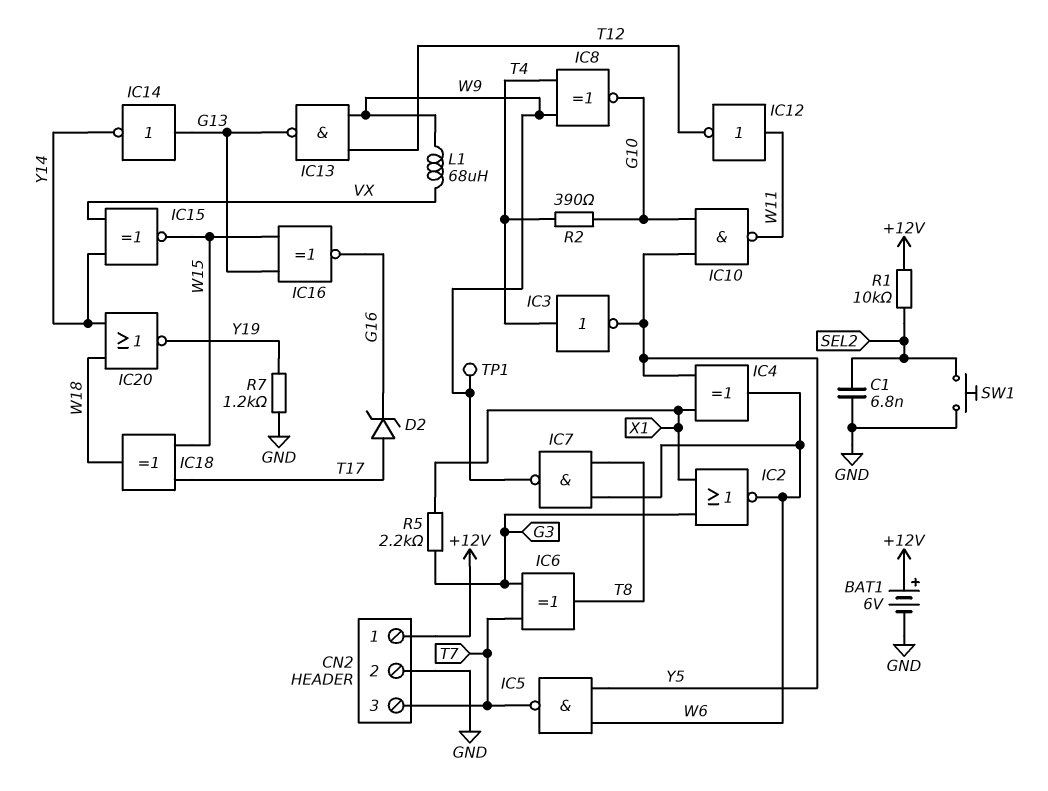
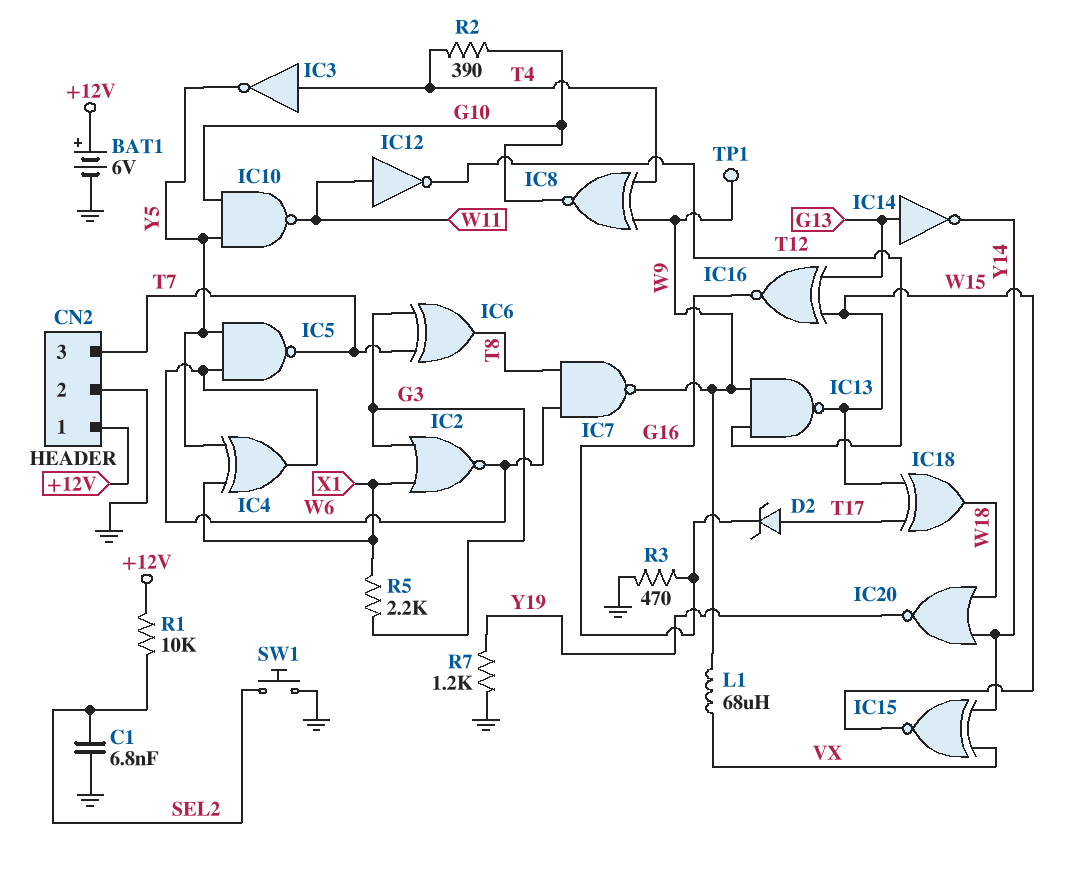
IC13: NAND (in T12, in W9, out G13) -> NAND (in T12, in W9, out W15)
R3: none -> 470 (G16, GND)

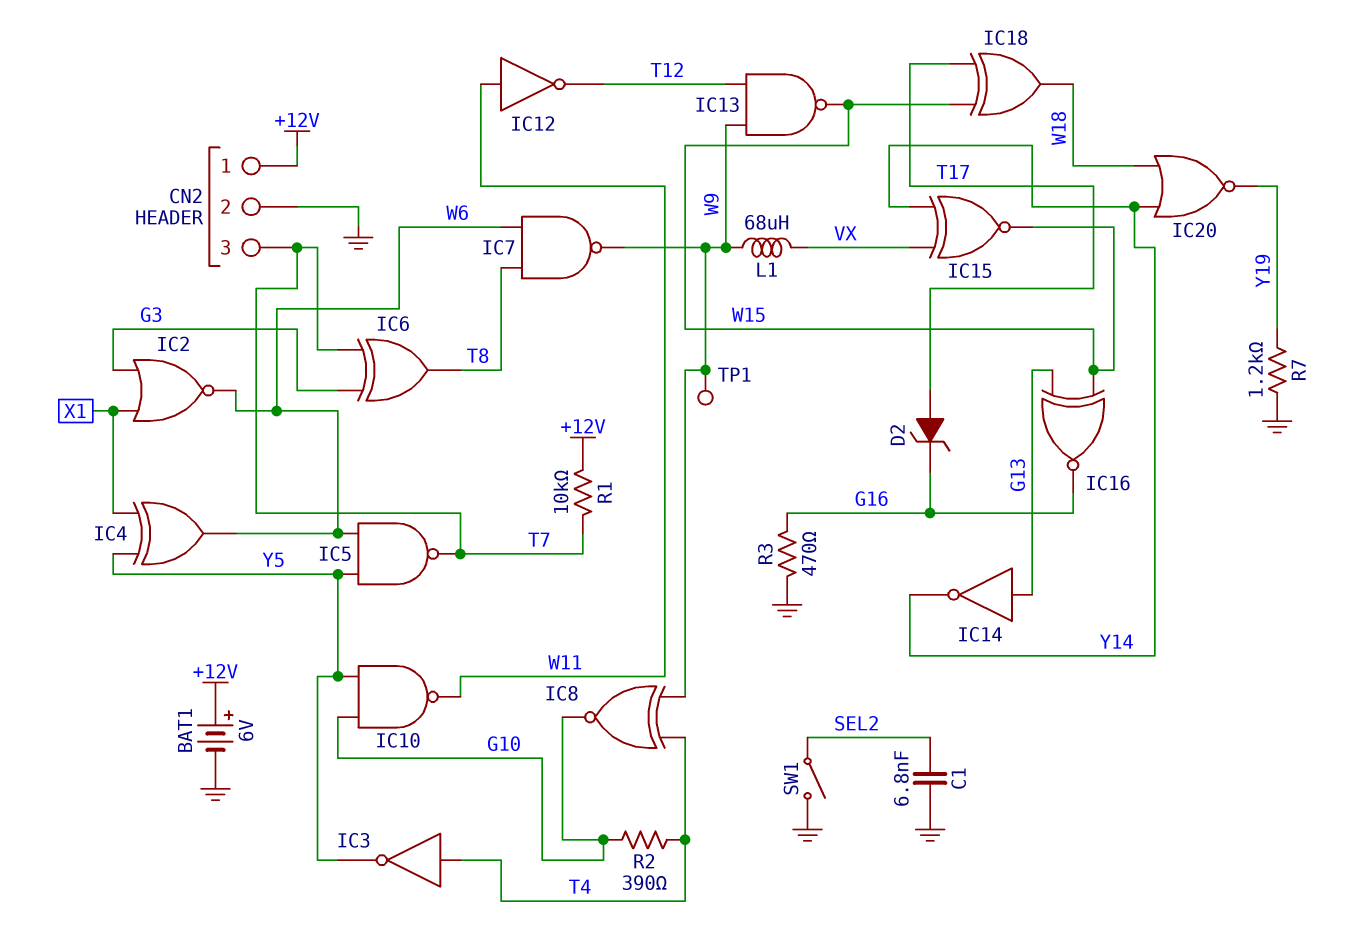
R1: 10k (+12V, SEL2) -> 10k (+12V, T7)
R5: 2.2k (G3, X1) -> none
SW1: button (GND, SEL2) -> switch (GND, SEL2)

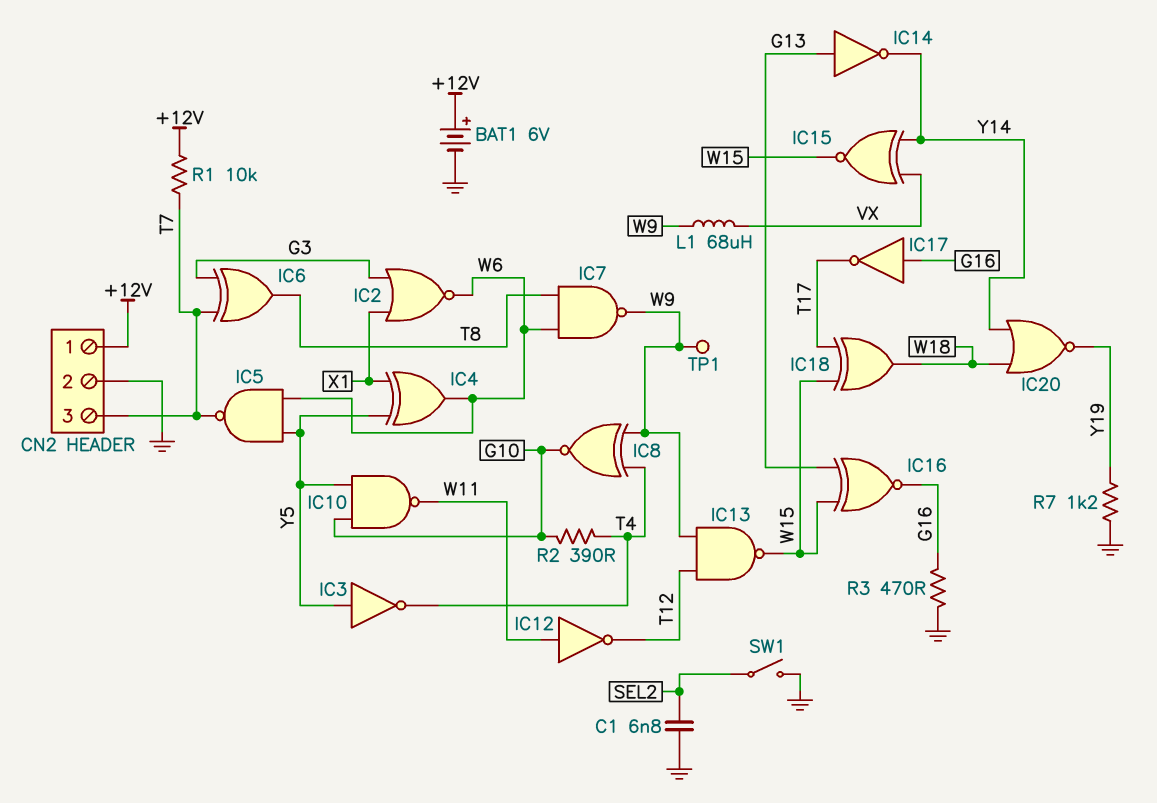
D2: zener (A T17, K G16) -> none
IC3: NOT (in T4, out Y5) -> NOT (in Y5, out T4)
IC17: none -> NOT (in G16, out T17)

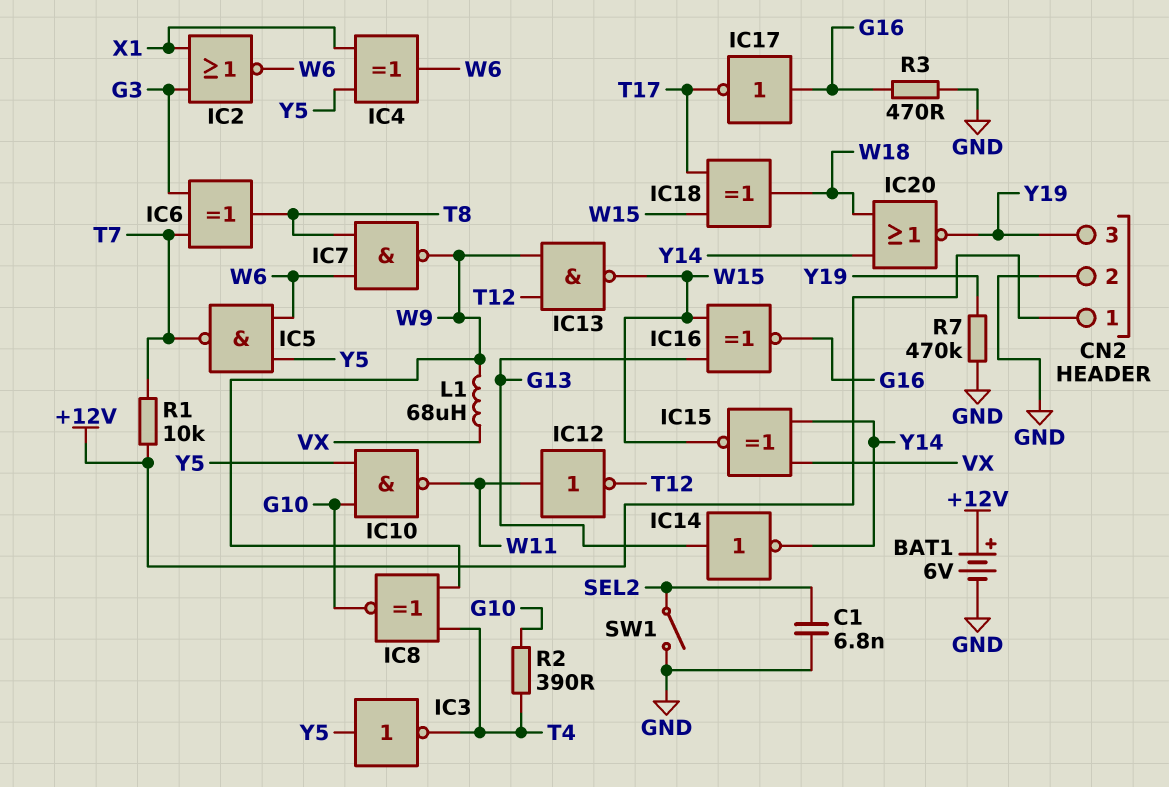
CN2 pin 3: T7 -> Y19
R7: 1.2k (GND, Y19) -> 470k (GND, Y19)
TP1: test point (W9) -> none

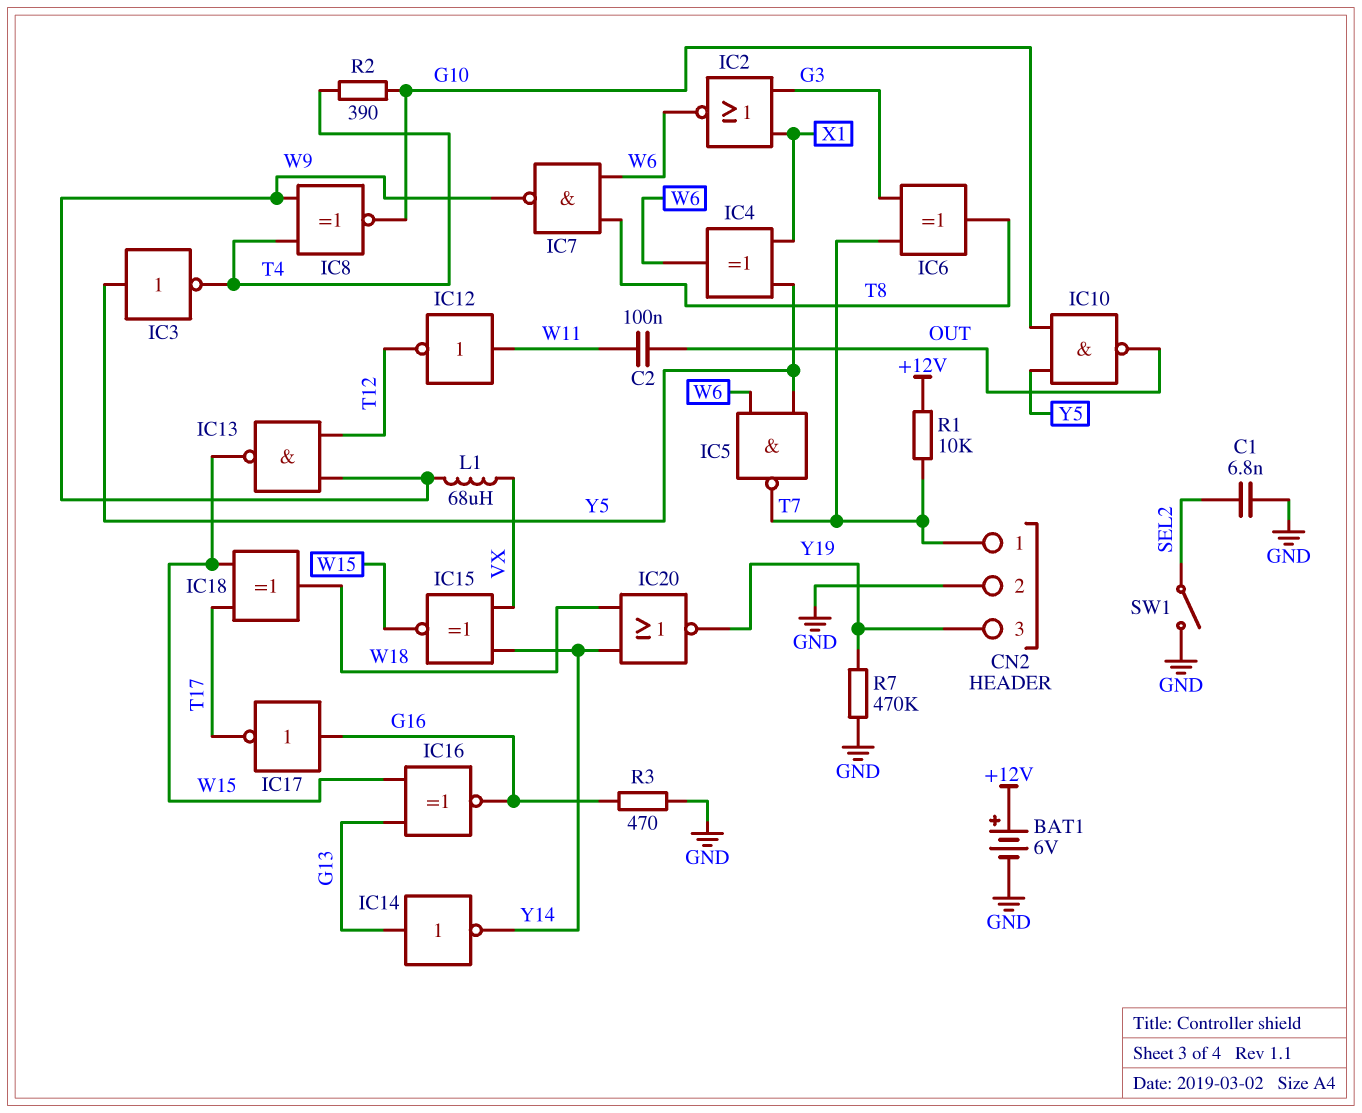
C2: none -> 100nF (OUT, W11)
CN2 pin 1: +12V -> T7
IC10: NAND (in G10, in Y5, out W11) -> NAND (in G10, in Y5, out OUT)

